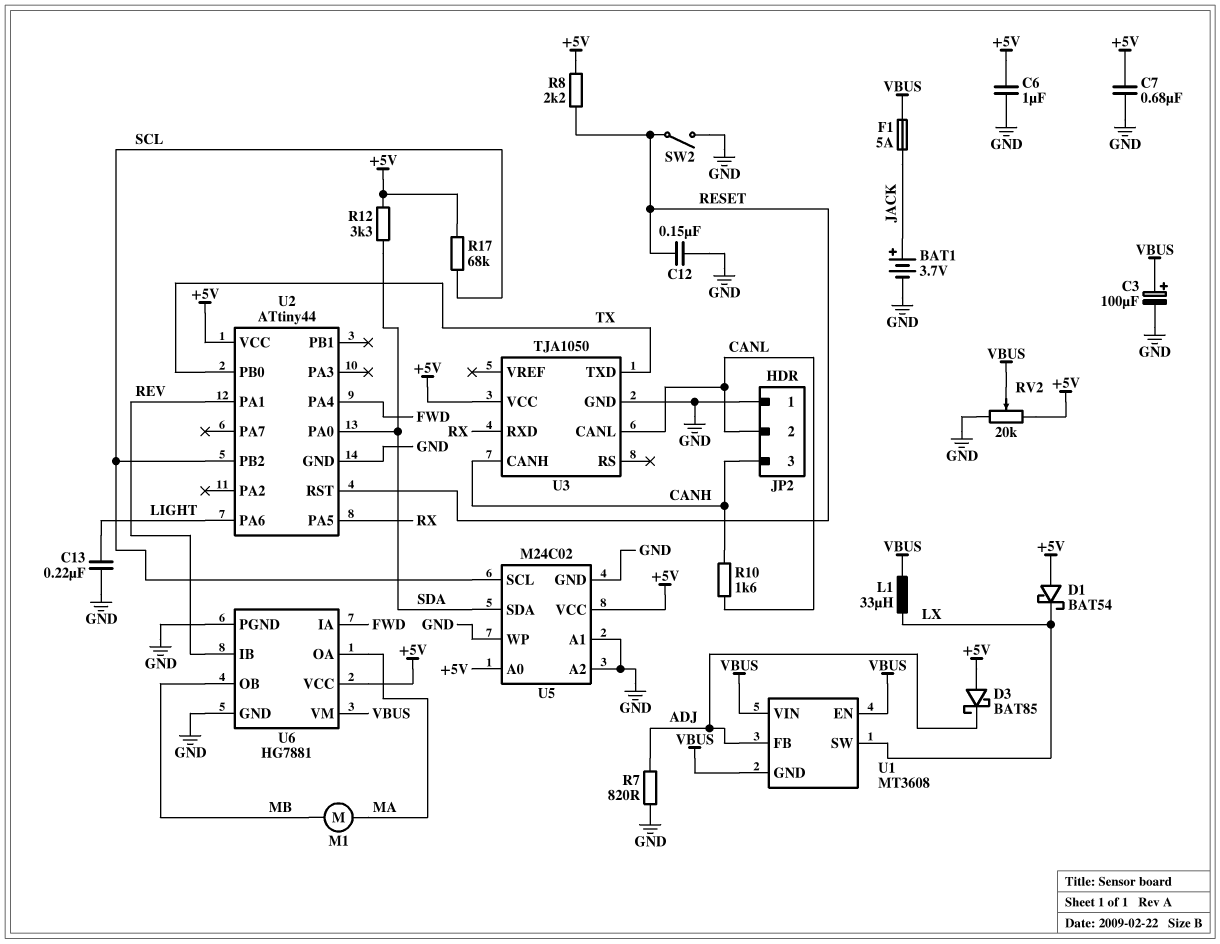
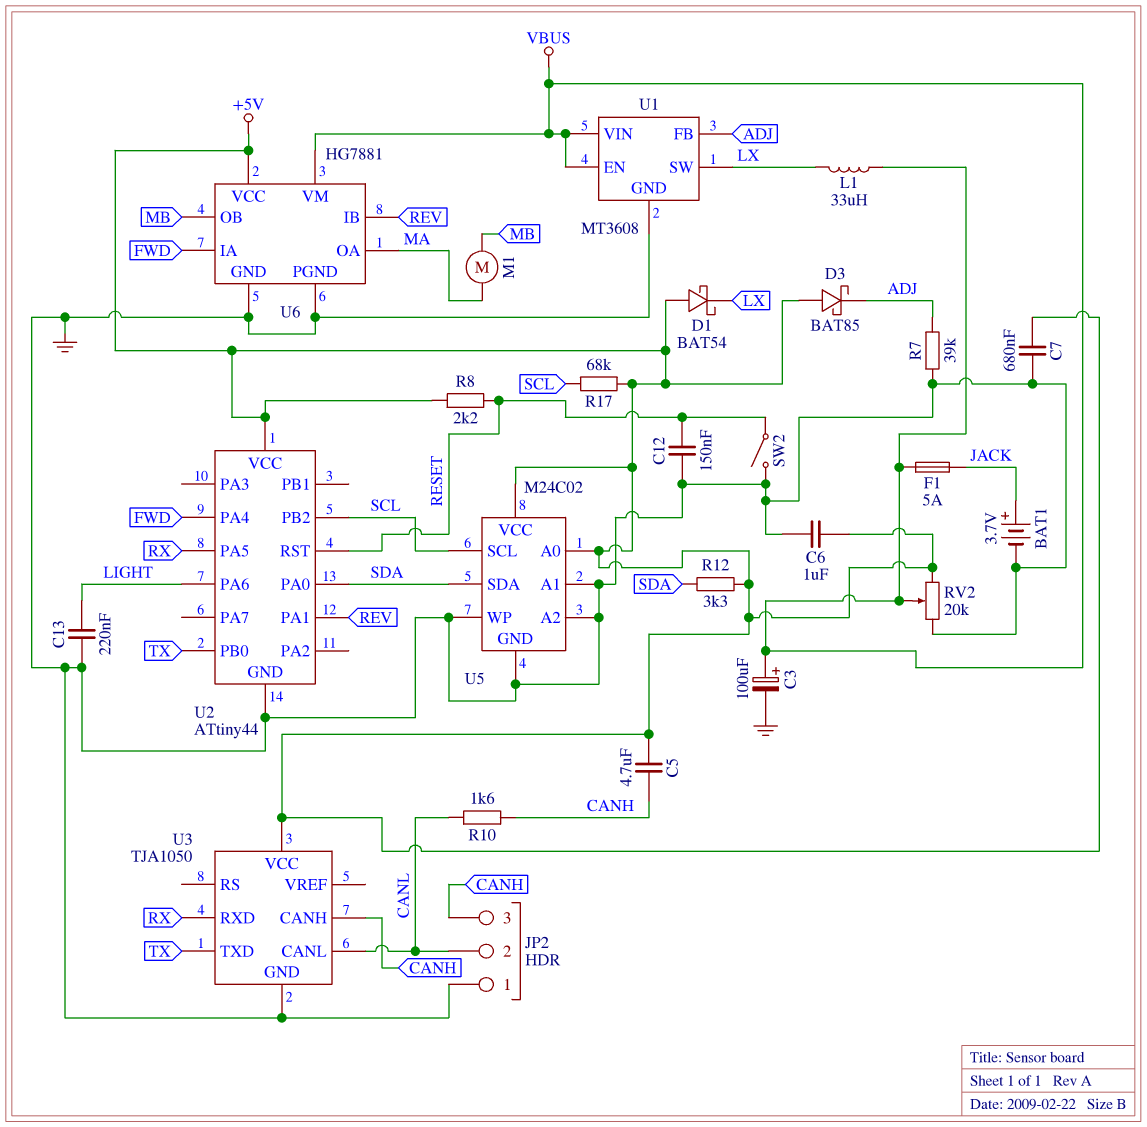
C5: none -> 4.7uF (+5V, CANH)
R7: 820 (ADJ, GND) -> 39k (ADJ, GND)
U1 pin GND: VBUS -> GND

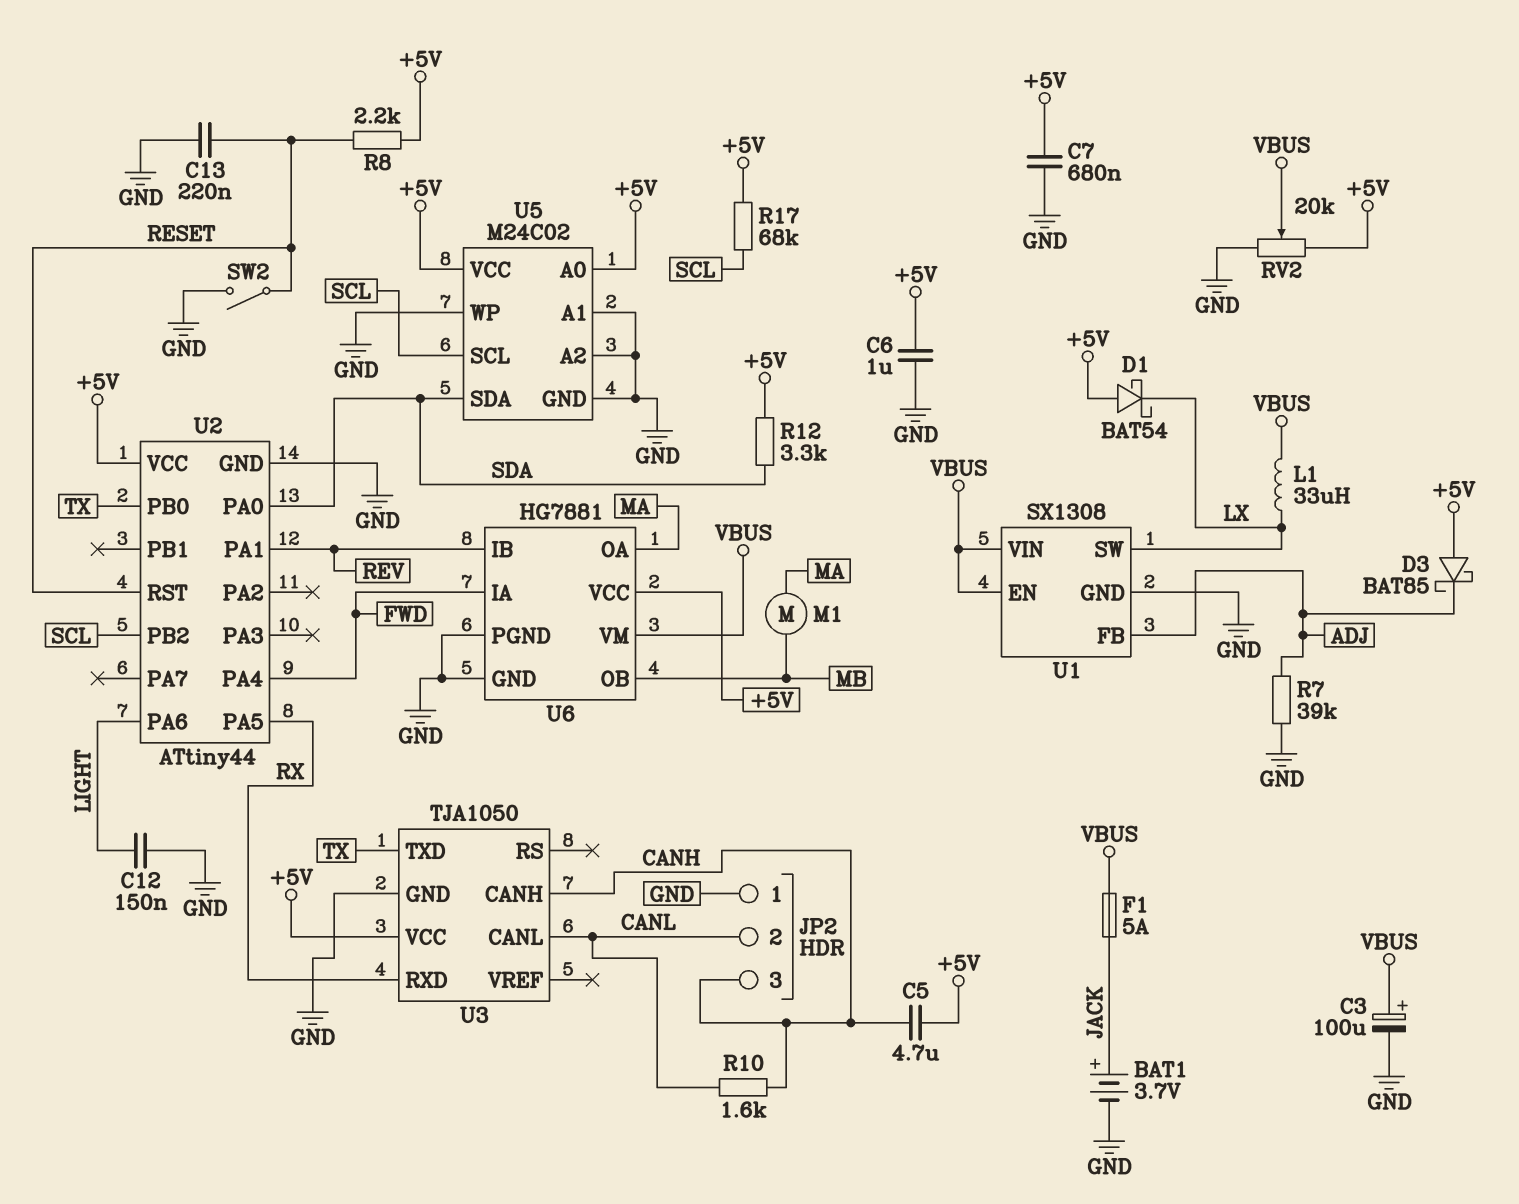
C12: 150nF (GND, RESET) -> 150nF (GND, LIGHT)
C13: 220nF (GND, LIGHT) -> 220nF (GND, RESET)
U1: MT3608 -> SX1308

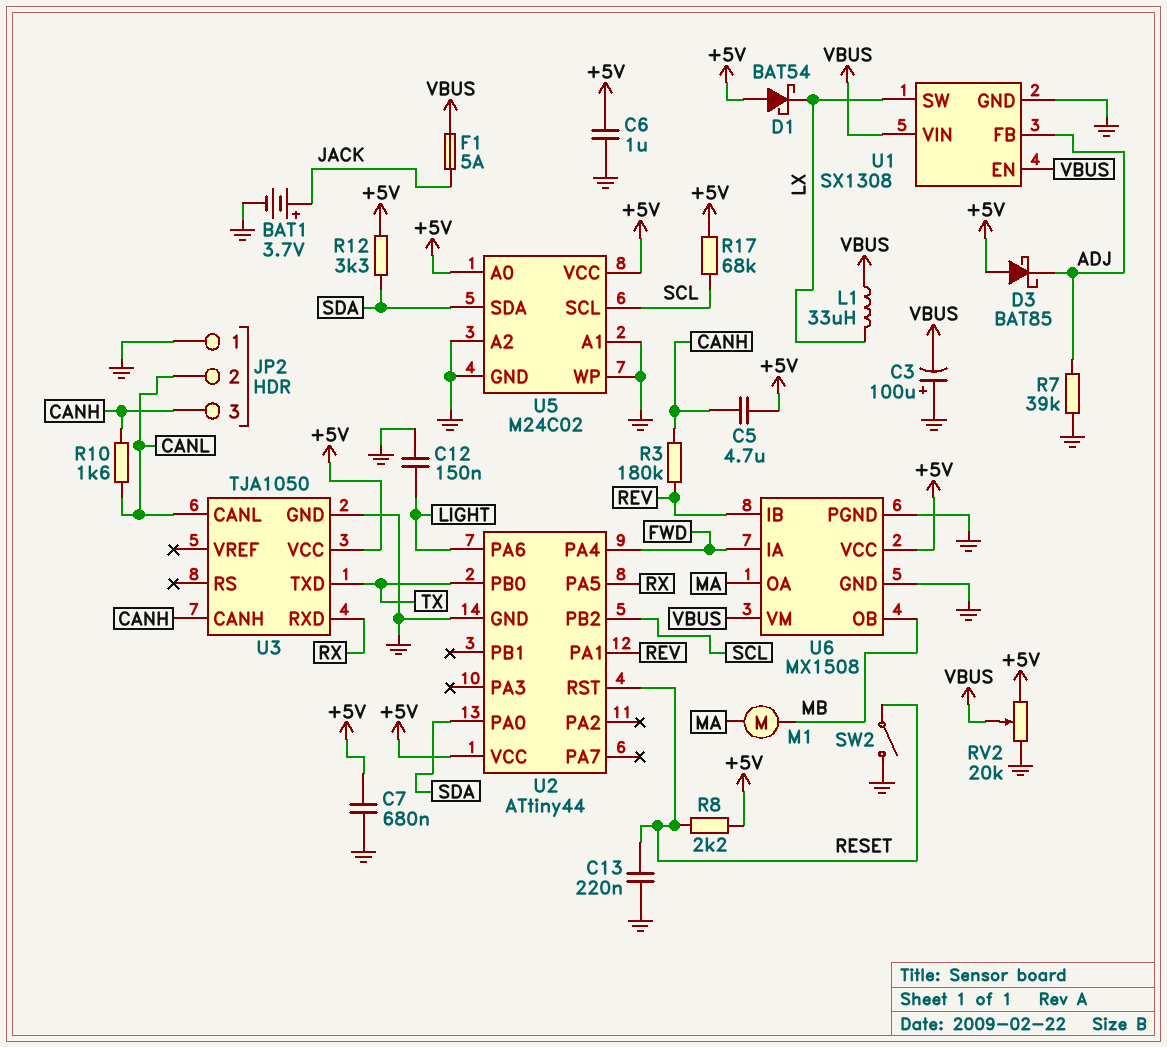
C3: 100uF (plus VBUS, minus GND) -> 100uF (plus GND, minus VBUS)
R3: none -> 180k (CANH, REV)
U6: HG7881 -> MX1508

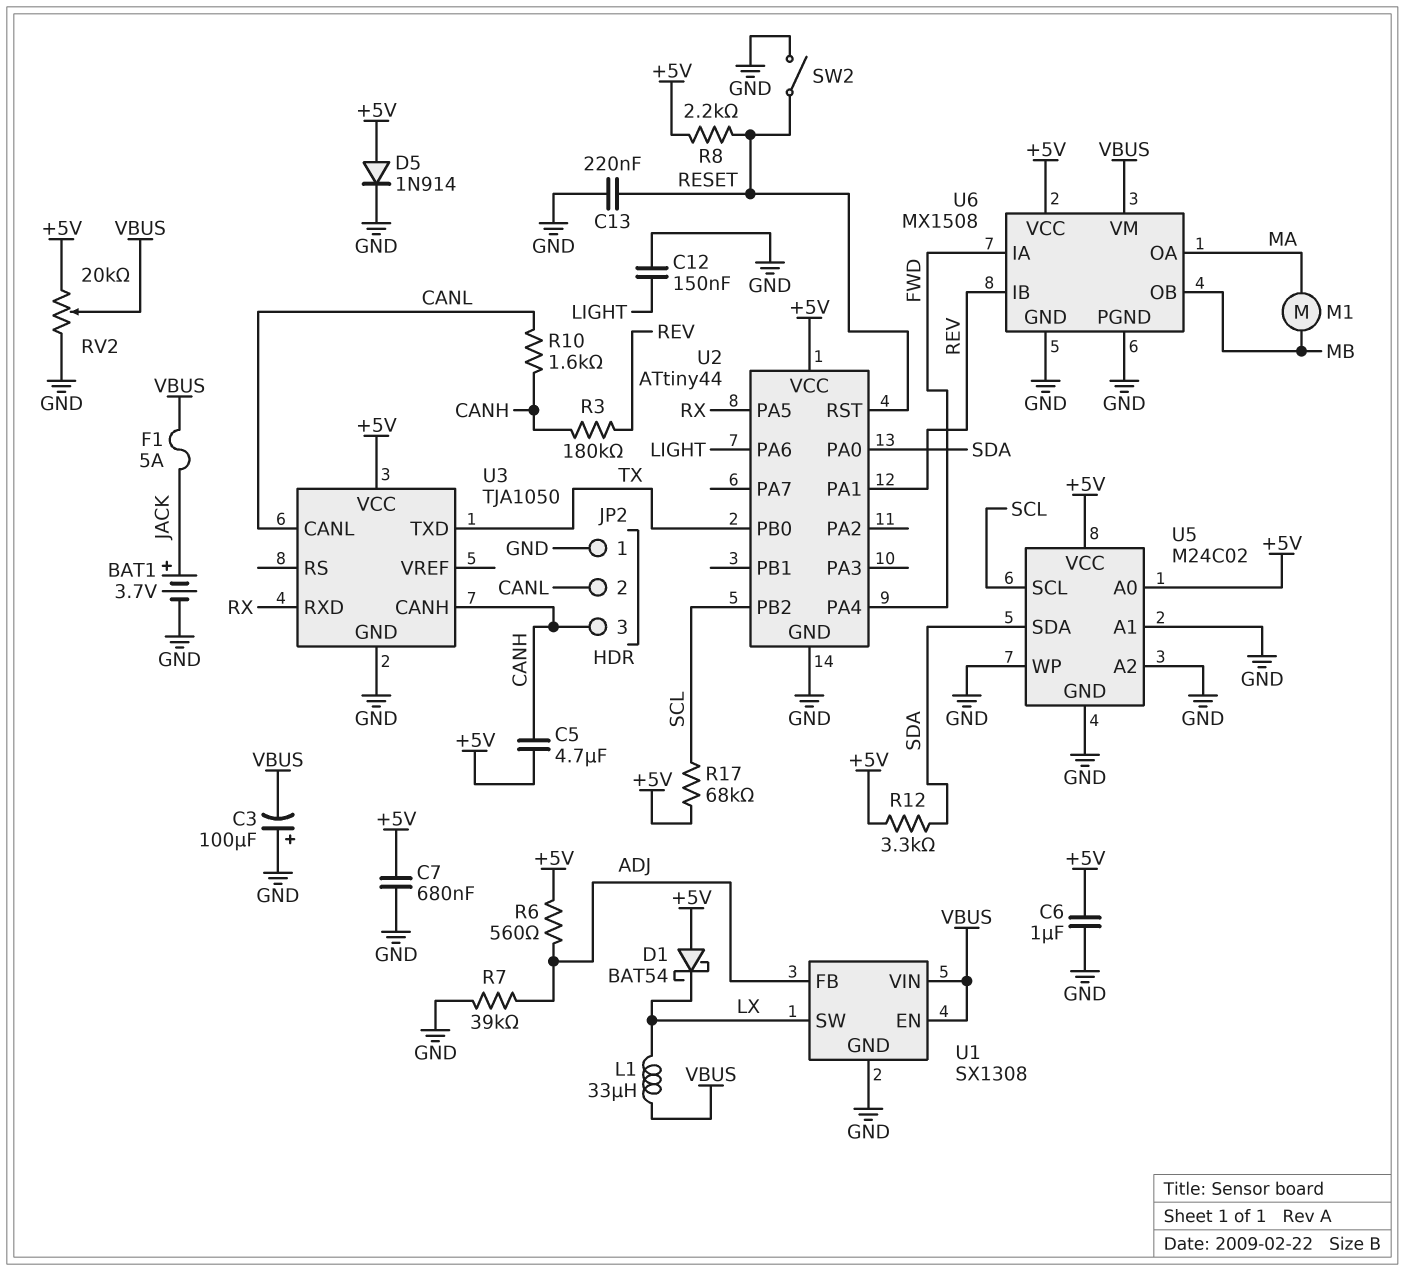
D3: schottky BAT85 (A +5V, K ADJ) -> none
D5: none -> diode 1N914 (A +5V, K GND)
R6: none -> 560 (+5V, ADJ)

